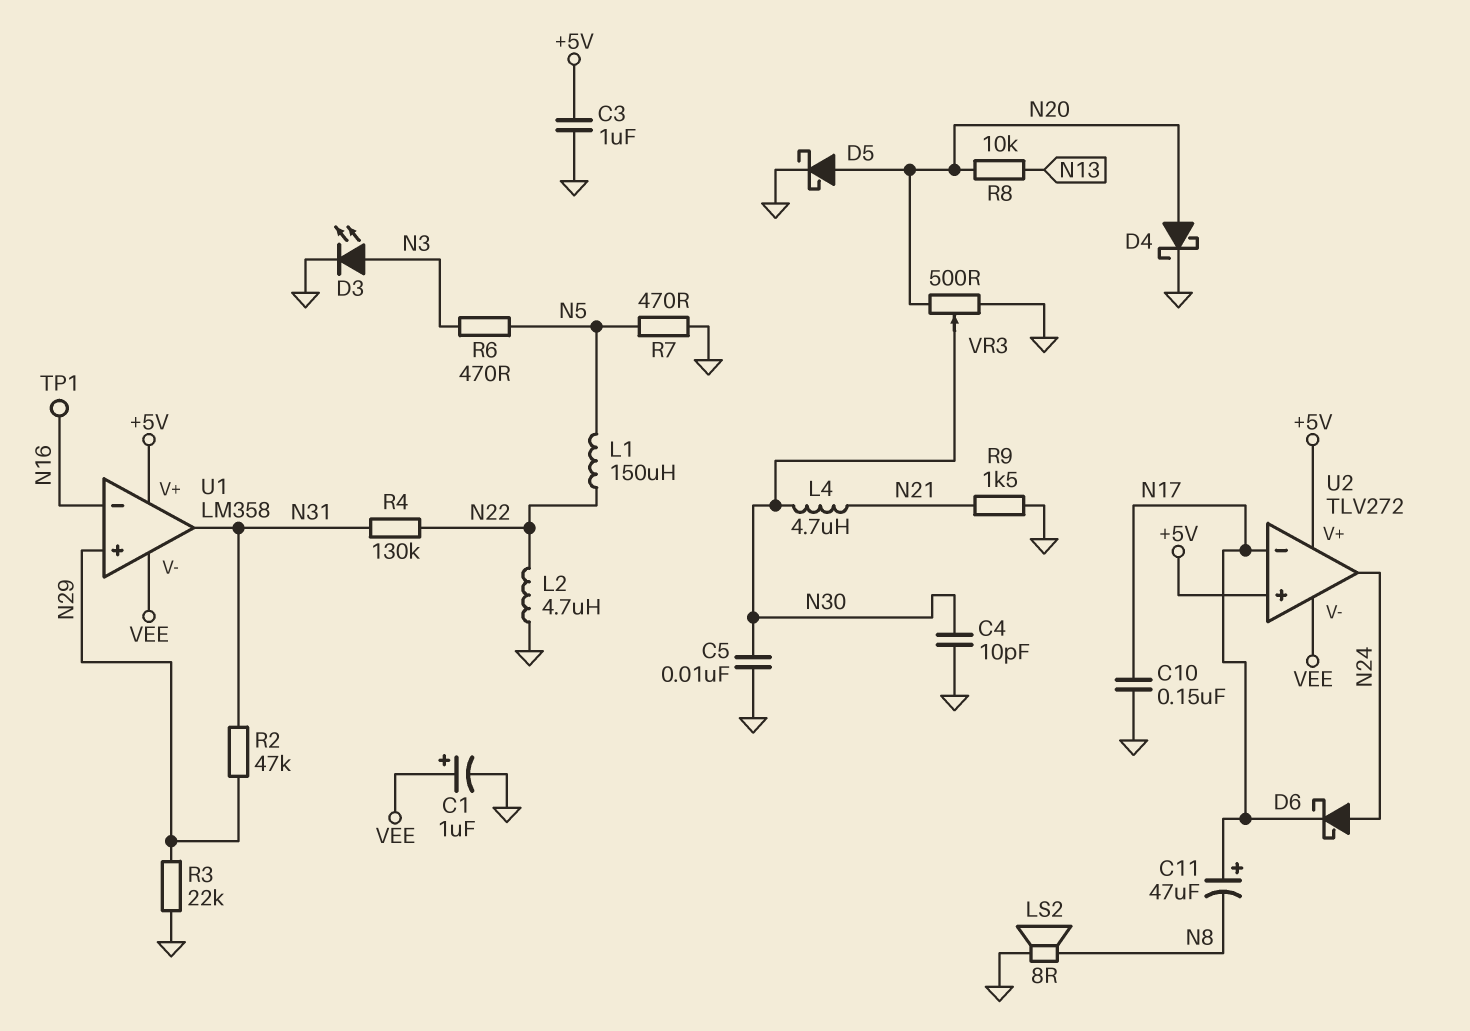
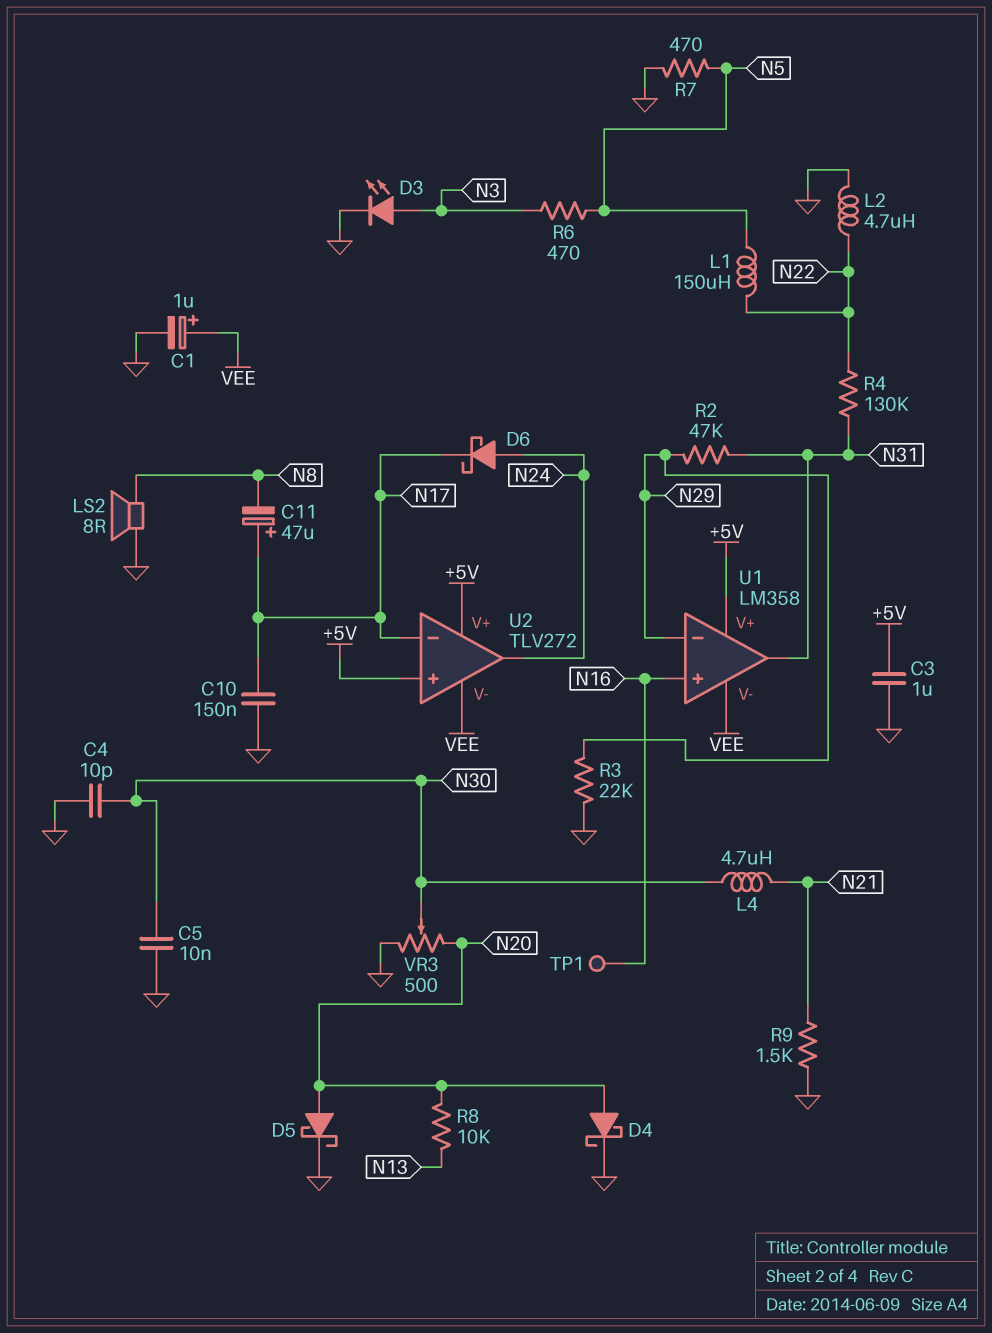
U1 pin in+: N29 -> N16
U1 pin in-: N16 -> N29

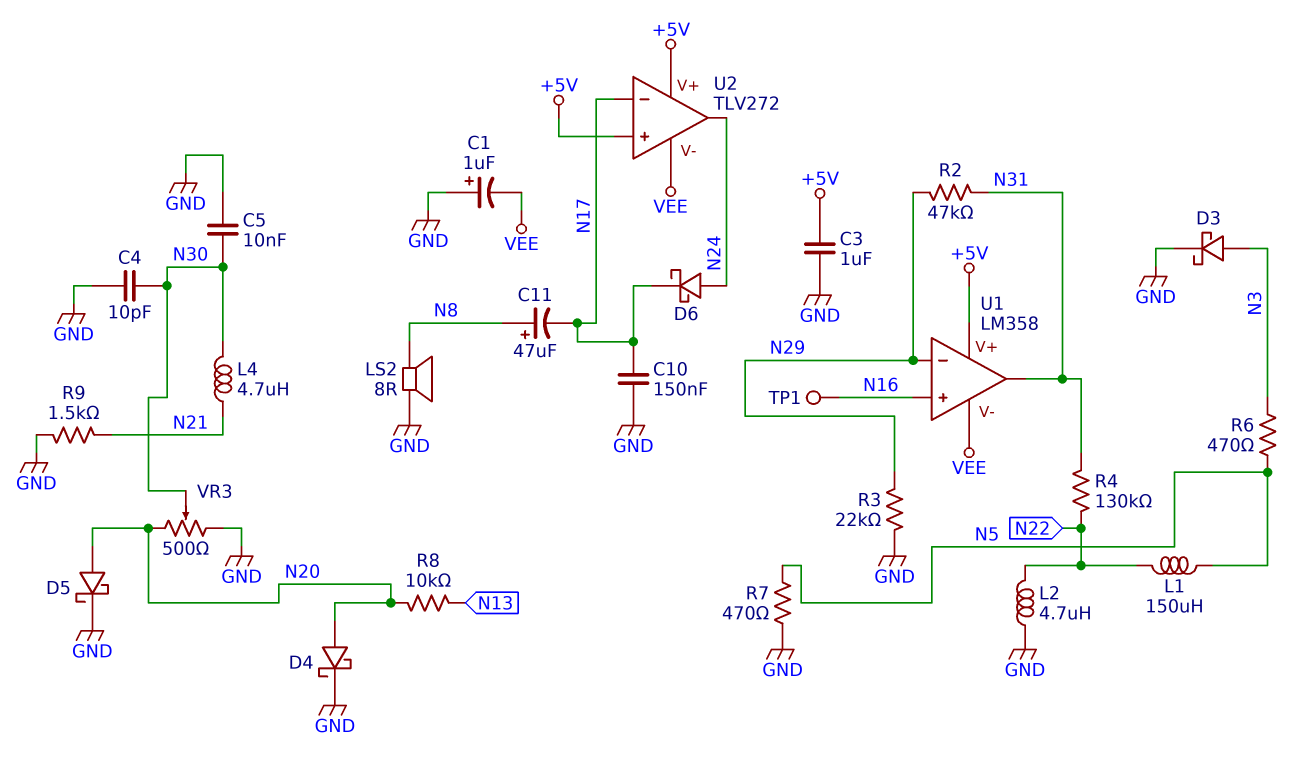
C1: 1uF (plus VEE, minus GND) -> 1uF (plus GND, minus VEE)
C11: 47uF (plus N17, minus N8) -> 47uF (plus N8, minus N17)
D3: LED (A N3, K GND) -> schottky (A N3, K GND)

